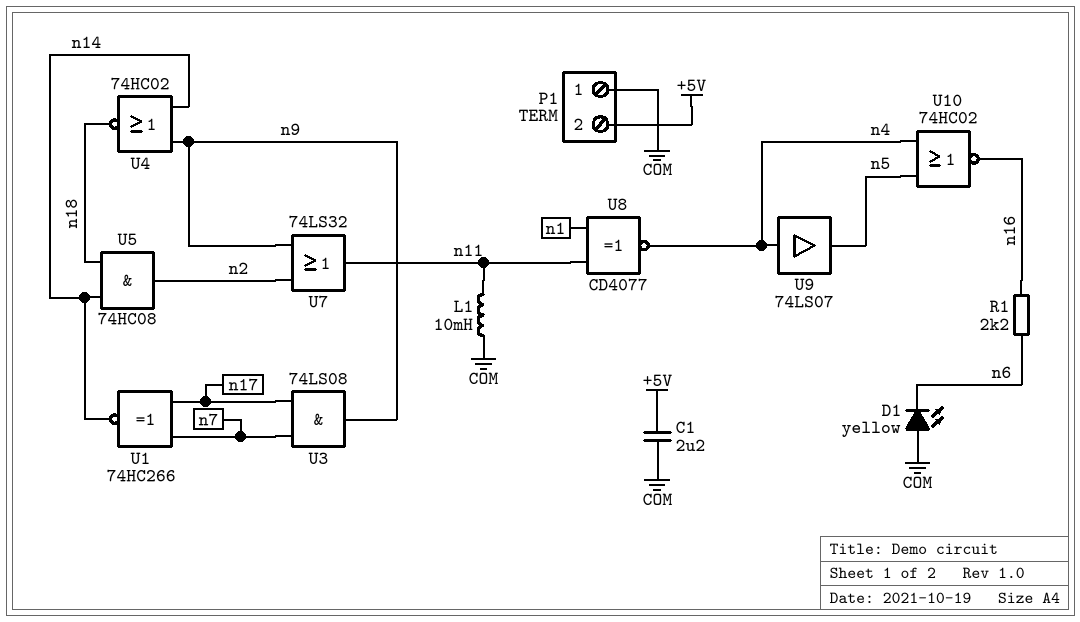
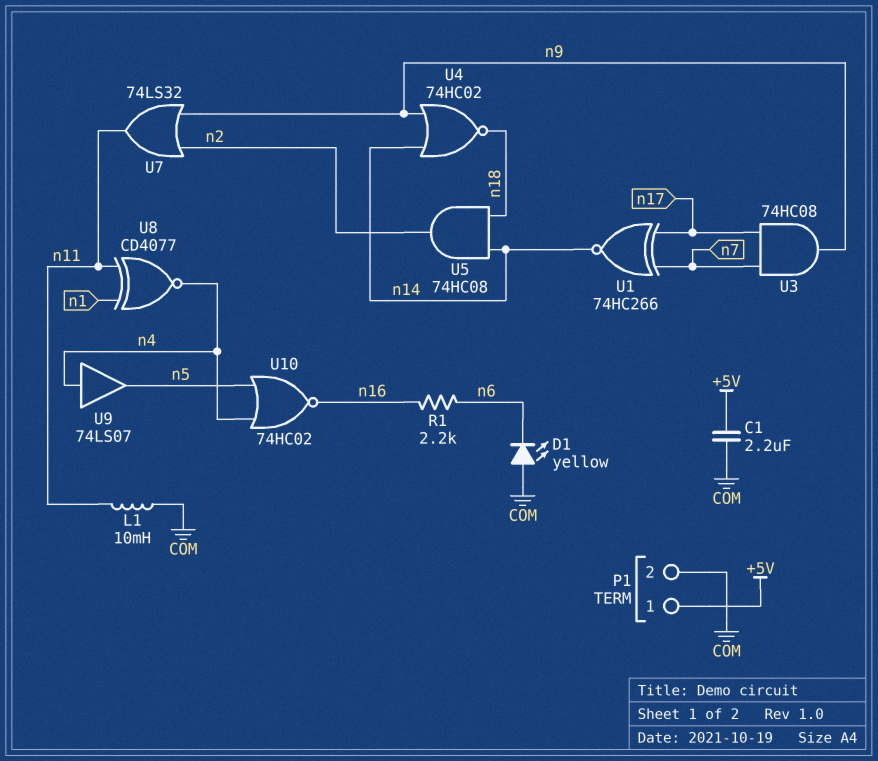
P1 pin 1: COM -> +5V
P1 pin 2: +5V -> COM
U3: AND 74LS08 (in n7, in n17, out n9) -> AND 74HC08 (in n7, in n17, out n9)

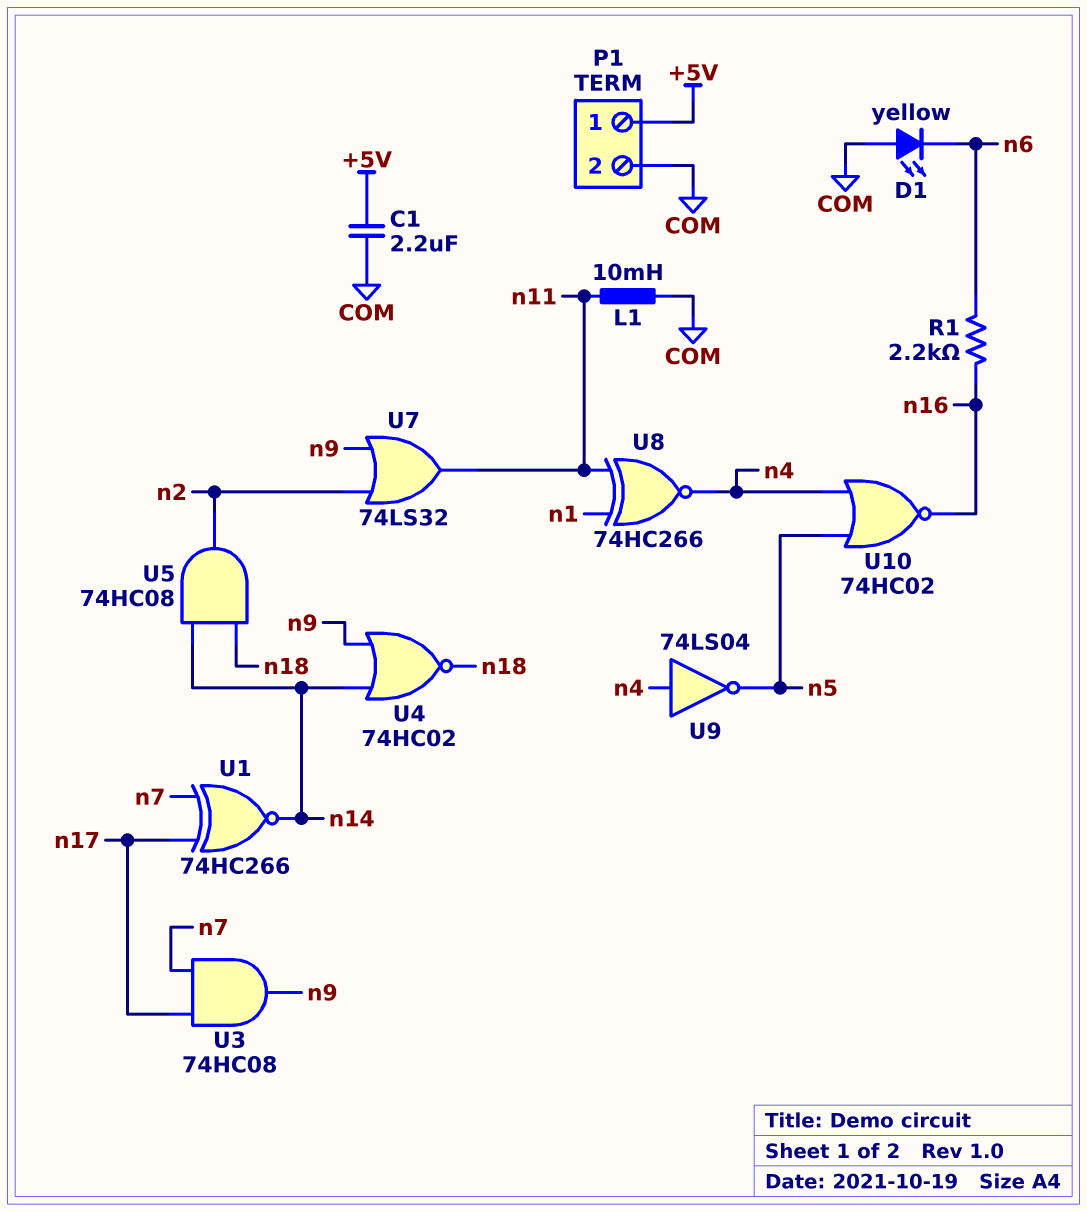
U8: XNOR CD4077 (in n1, in n11, out n4) -> XNOR 74HC266 (in n1, in n11, out n4)
U9: buffer 74LS07 (in n4, out n5) -> NOT 74LS04 (in n4, out n5)

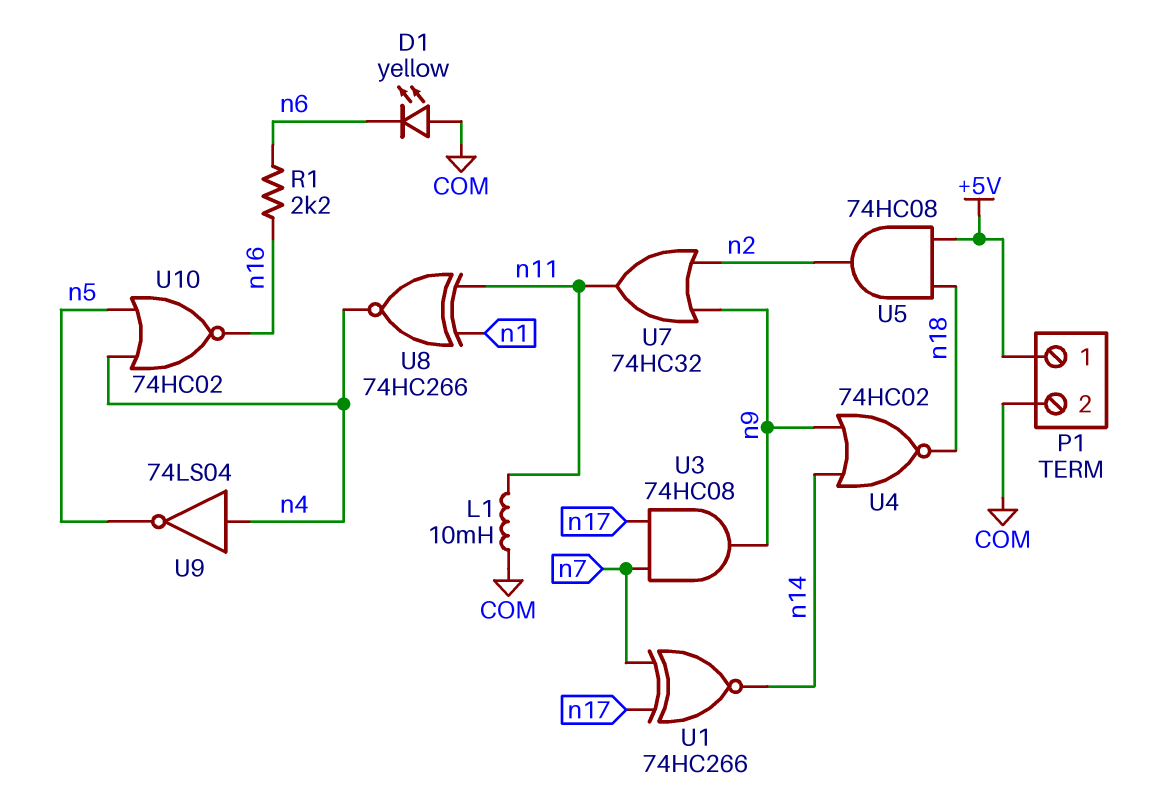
C1: 2.2uF (+5V, COM) -> none
U5: AND 74HC08 (in n14, in n18, out n2) -> AND 74HC08 (in +5V, in n18, out n2)
U7: OR 74LS32 (in n2, in n9, out n11) -> OR 74HC32 (in n2, in n9, out n11)

